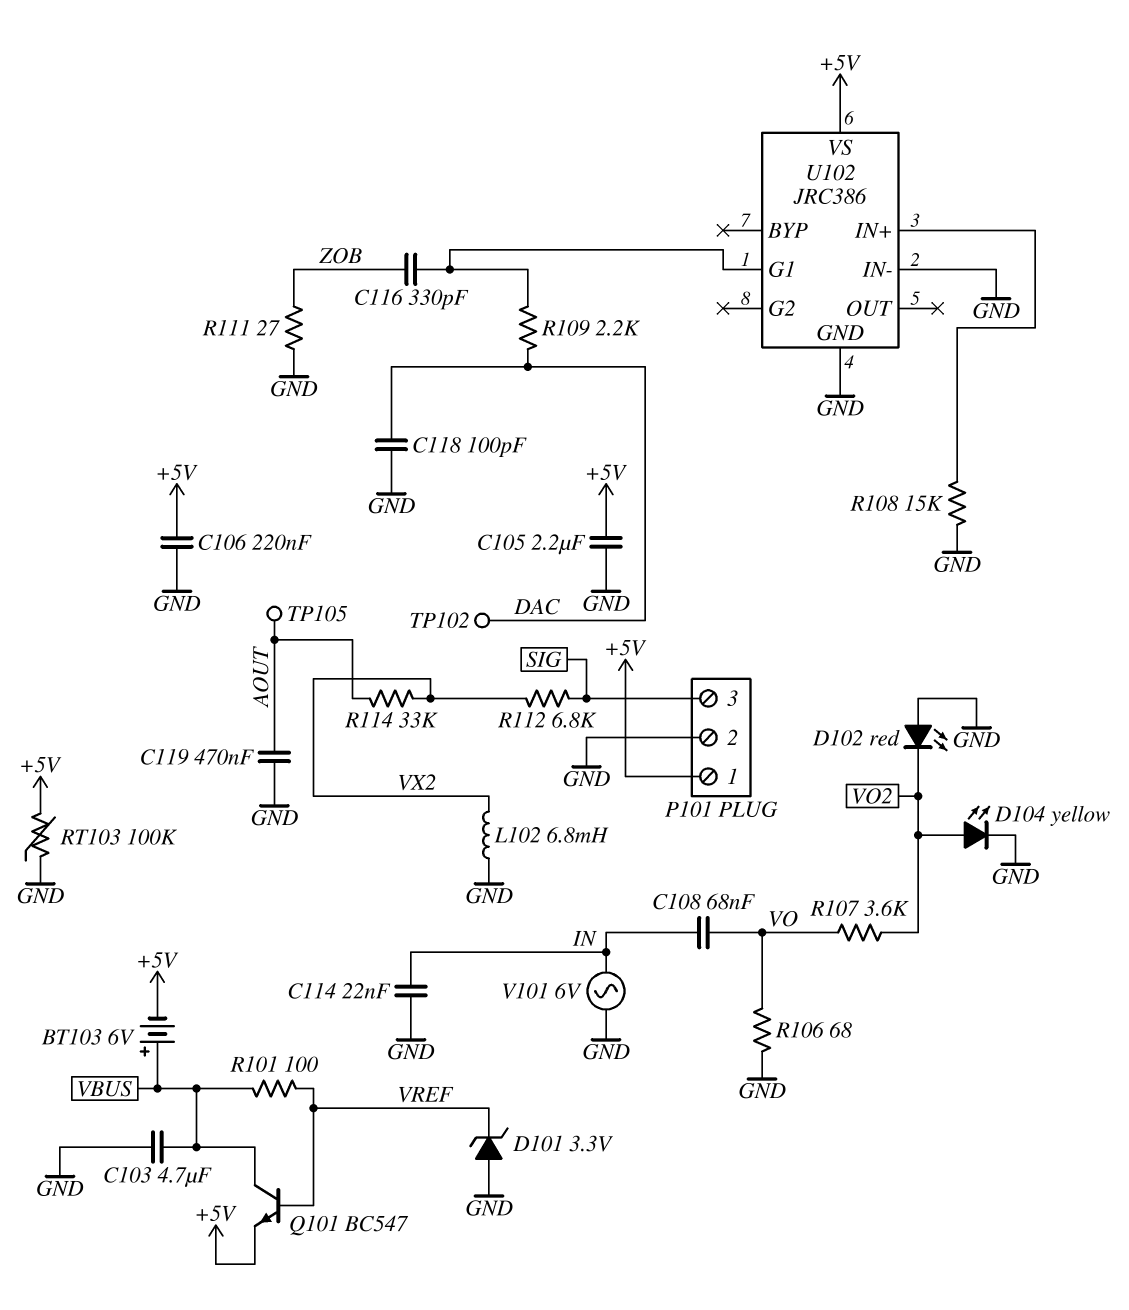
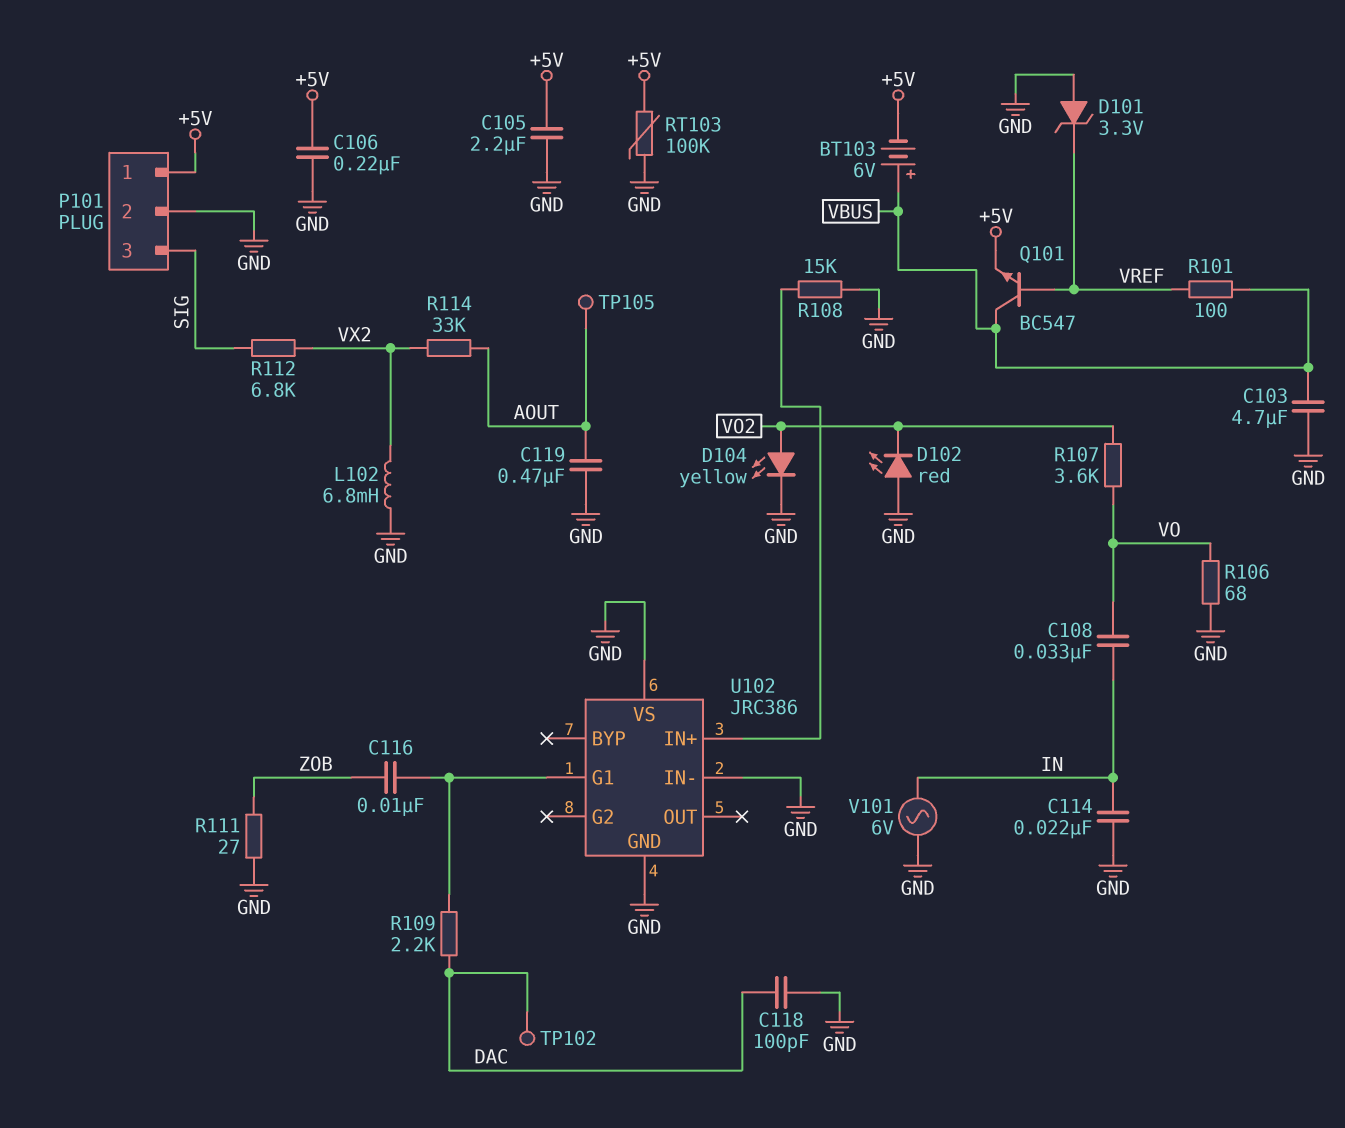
C108: 68nF (IN, VO) -> 33nF (IN, VO)
C116: 330pF (U102/G1, ZOB) -> 10nF (U102/G1, ZOB)
U102 pin VS: +5V -> GND

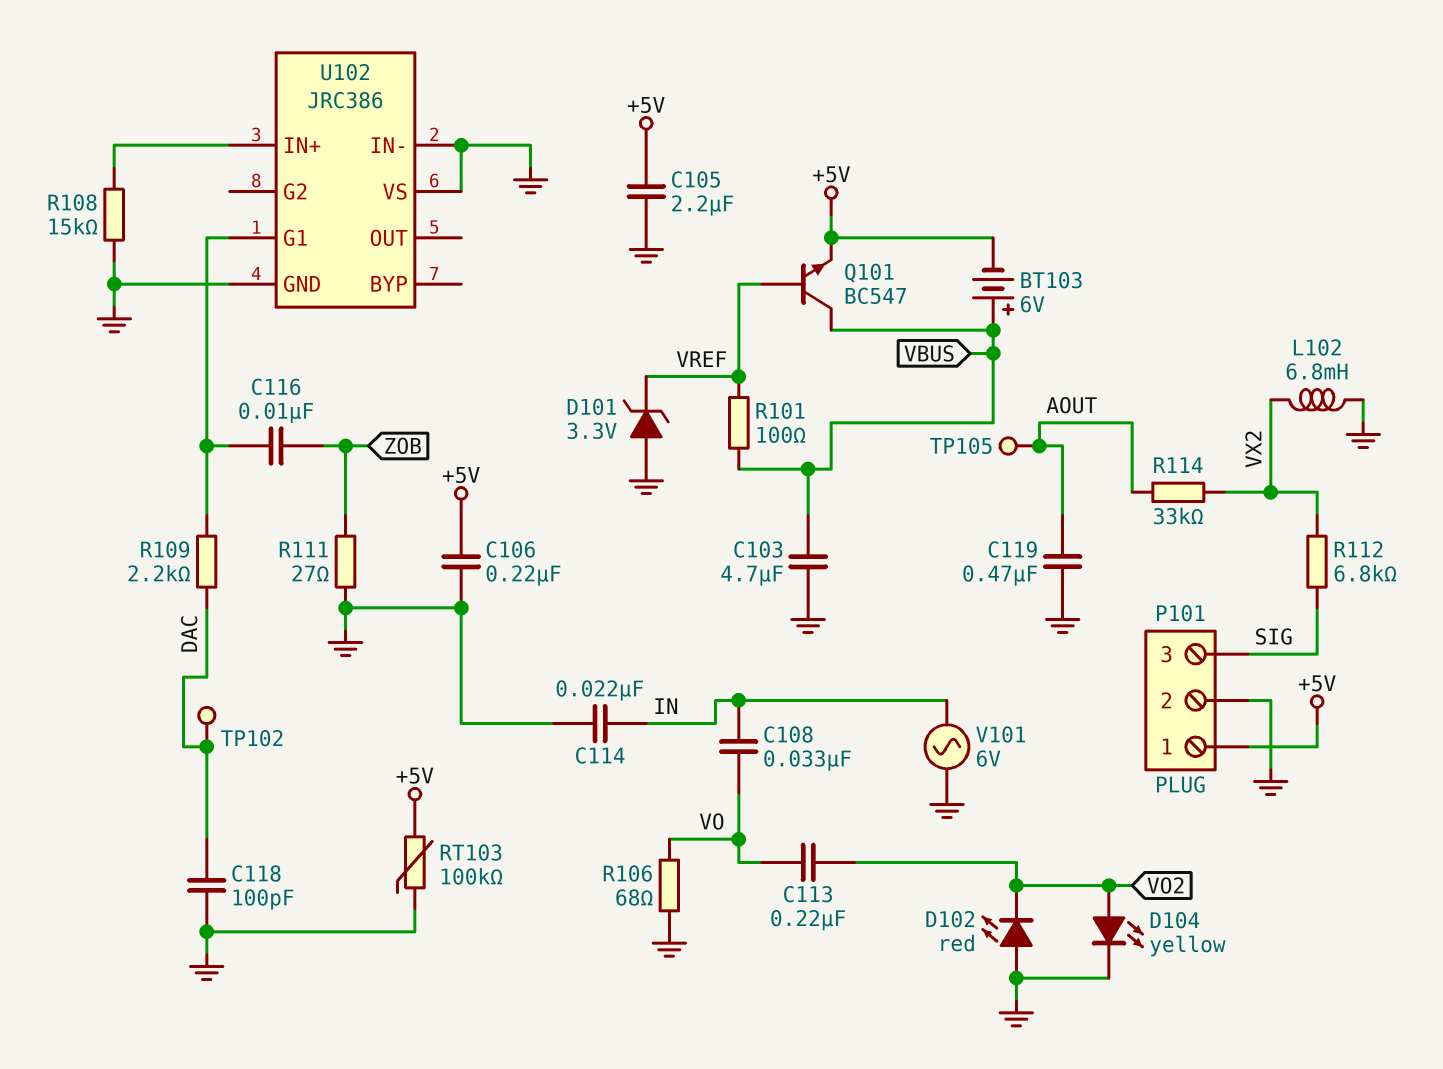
C113: none -> 220nF (VO, VO2)
R107: 3.6k (VO, VO2) -> none

